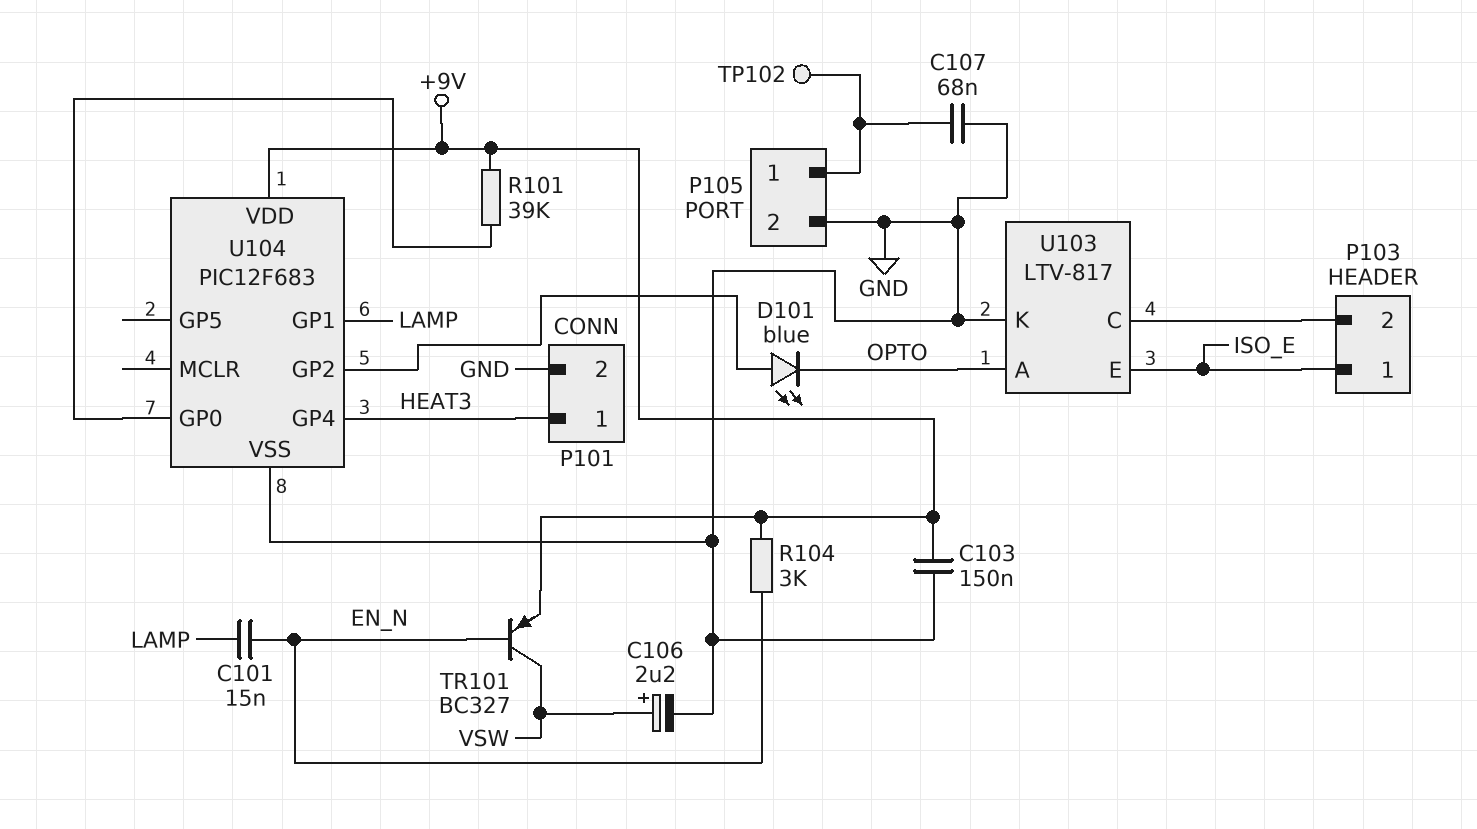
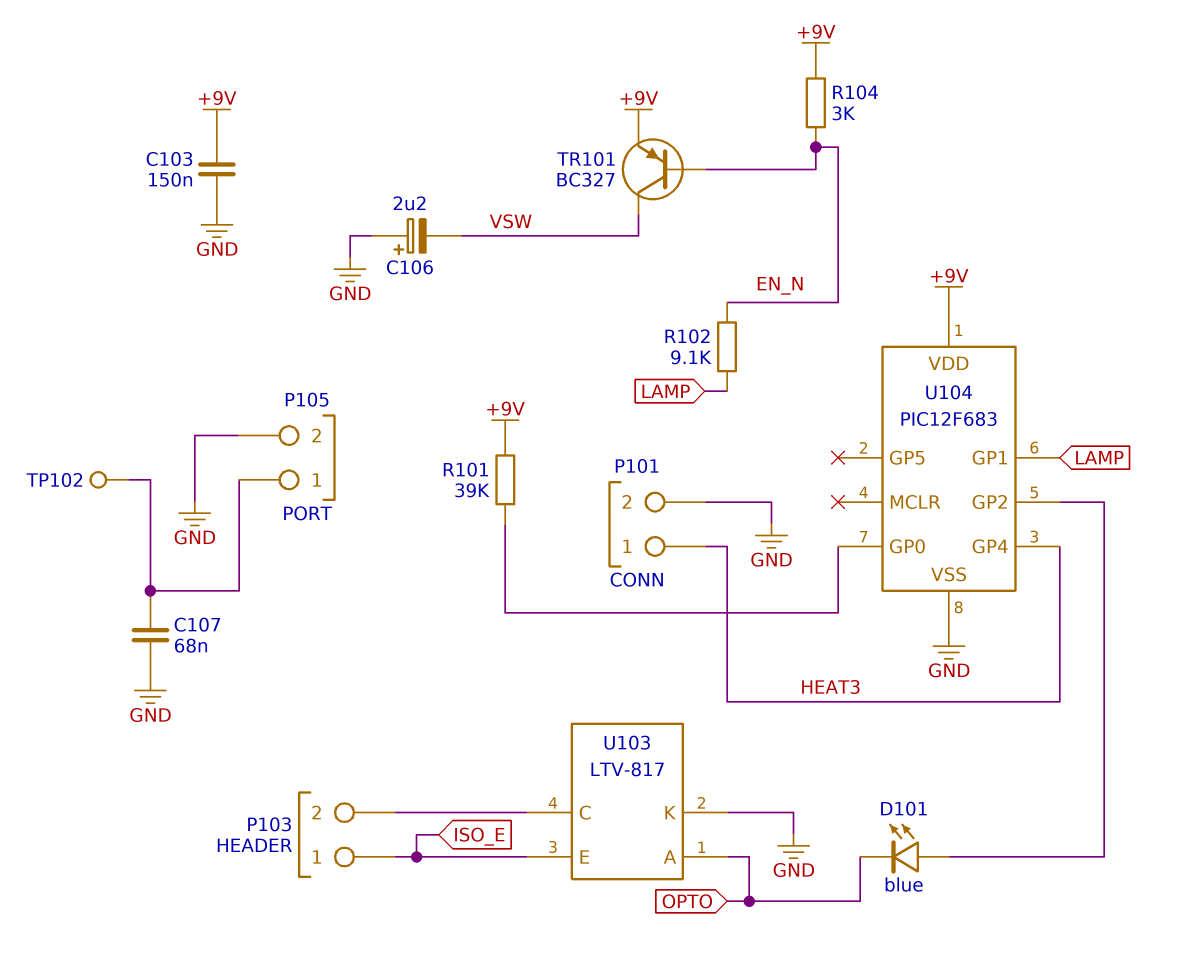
C101: 15nF (EN_N, LAMP) -> none
C106: 2.2uF (plus VSW, minus GND) -> 2.2uF (plus GND, minus VSW)
R102: none -> 9.1k (EN_N, LAMP)

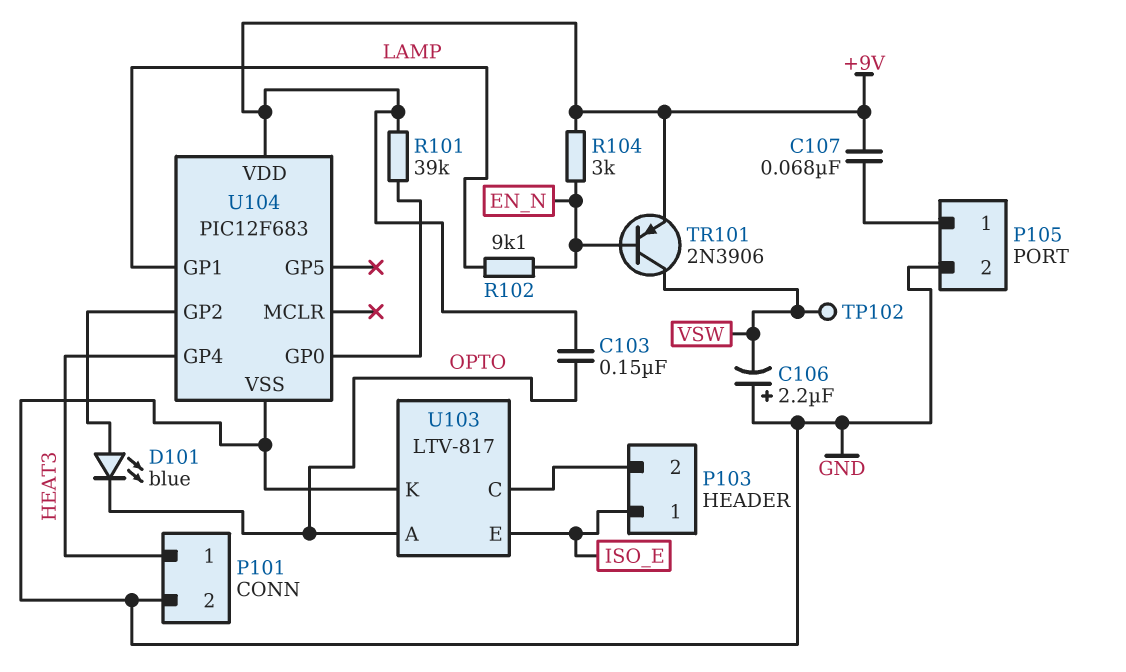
C103: 150nF (+9V, GND) -> 150nF (+9V, OPTO)
C107: 68nF (GND, P105/1) -> 68nF (+9V, P105/1)
TP102: test point (P105/1) -> test point (VSW)
TR101: PNP BC327 (B EN_N, C VSW, E +9V) -> PNP 2N3906 (B EN_N, C VSW, E +9V)

